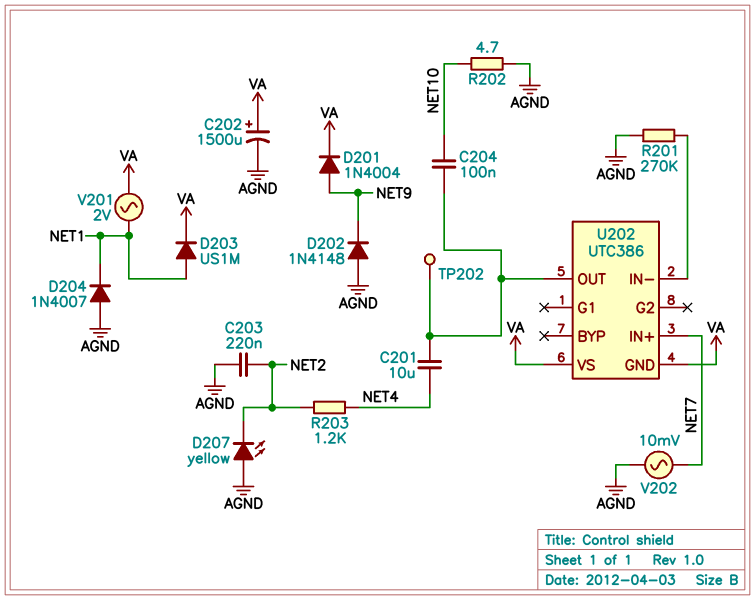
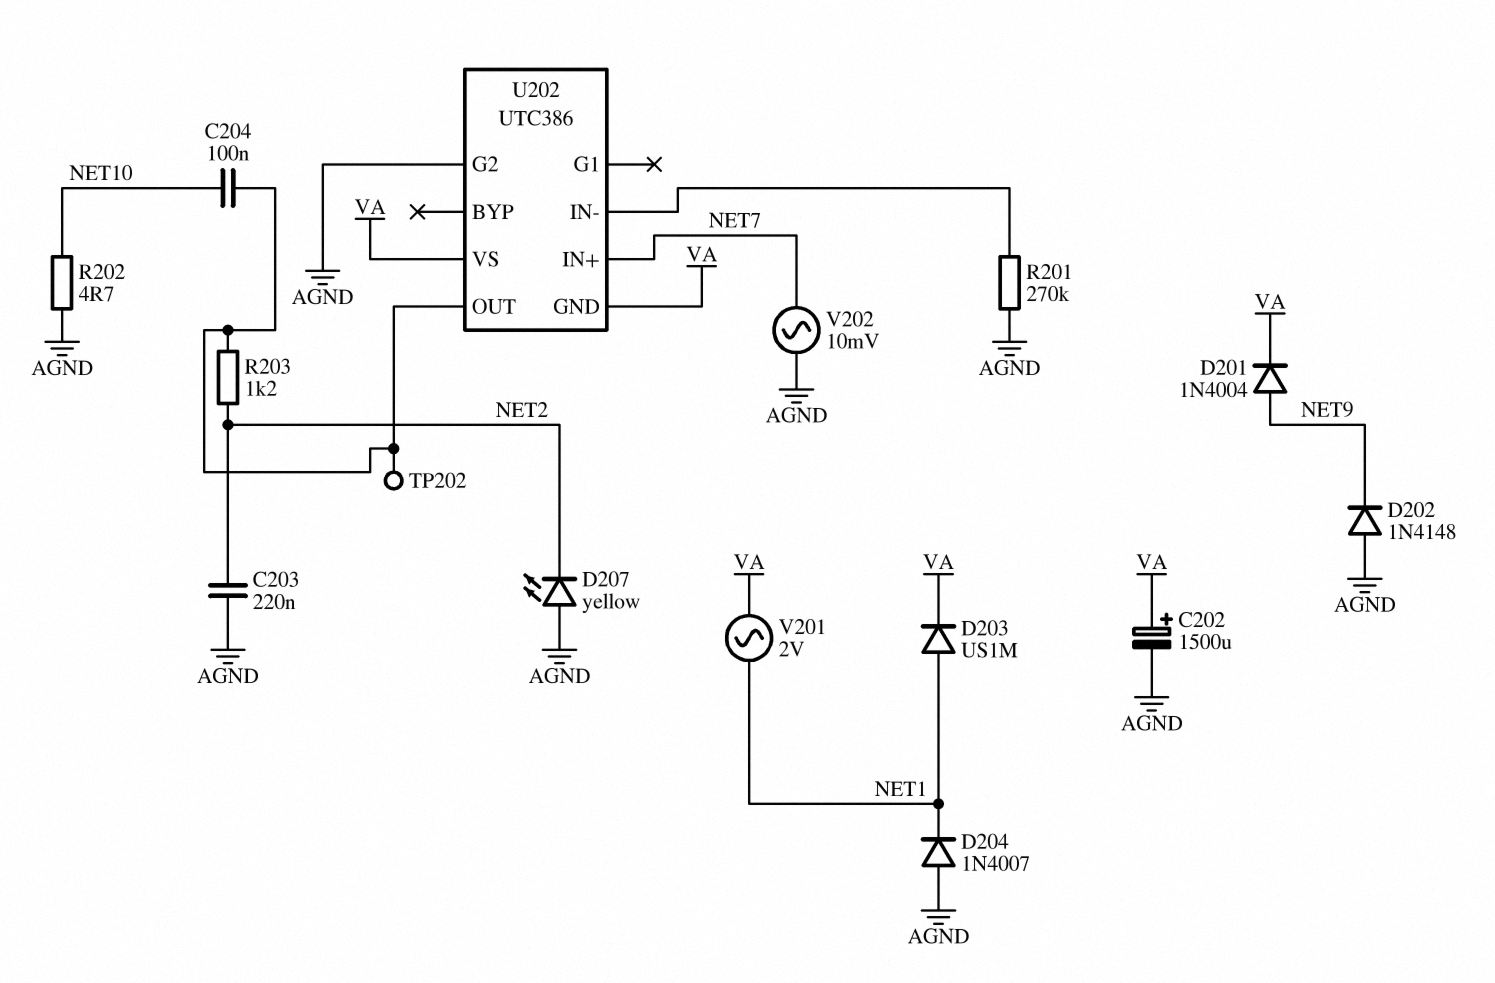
C201: 10uF (NET4, U202/OUT) -> none
R203: 1.2k (NET2, NET4) -> 1.2k (NET2, U202/OUT)
U202 pin G2: none -> AGND

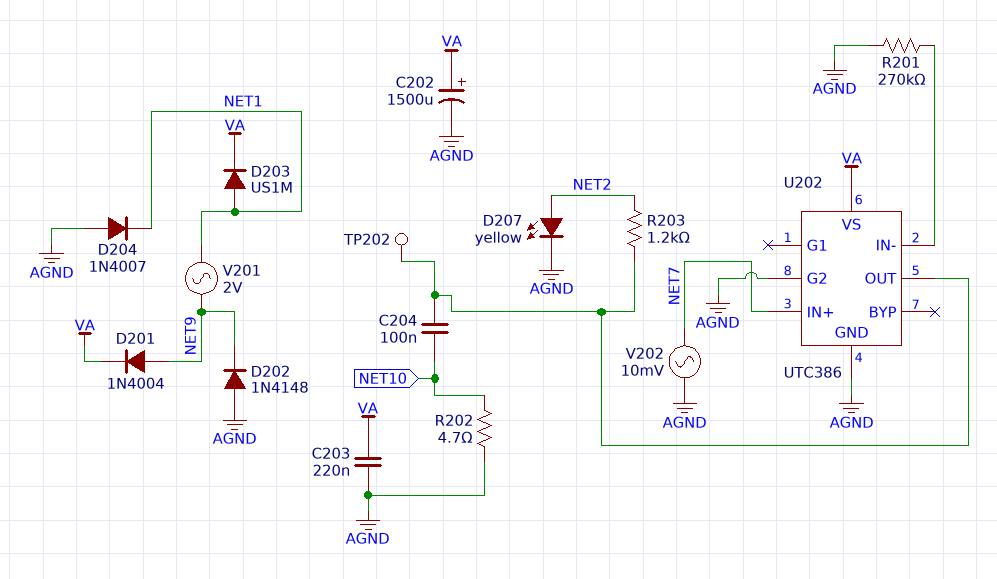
C203: 220nF (AGND, NET2) -> 220nF (AGND, VA)
D207: LED yellow (A AGND, K NET2) -> LED yellow (A NET2, K AGND)
U202 pin GND: VA -> AGND
V201: AC 2V (NET1, VA) -> AC 2V (NET1, NET9)

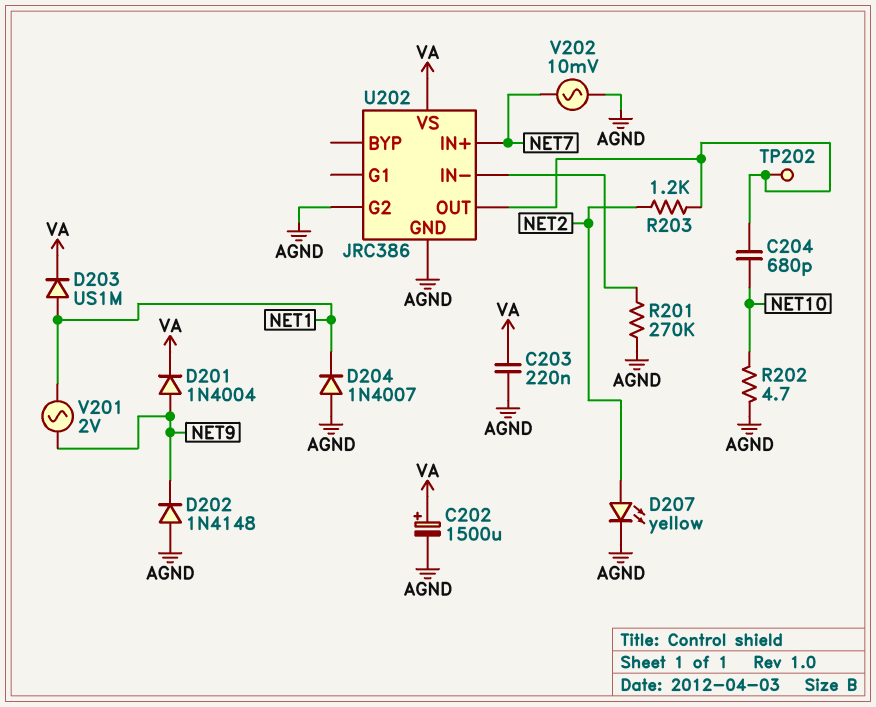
C204: 100nF (NET10, U202/OUT) -> 680pF (NET10, U202/OUT)
U202: UTC386 -> JRC386

